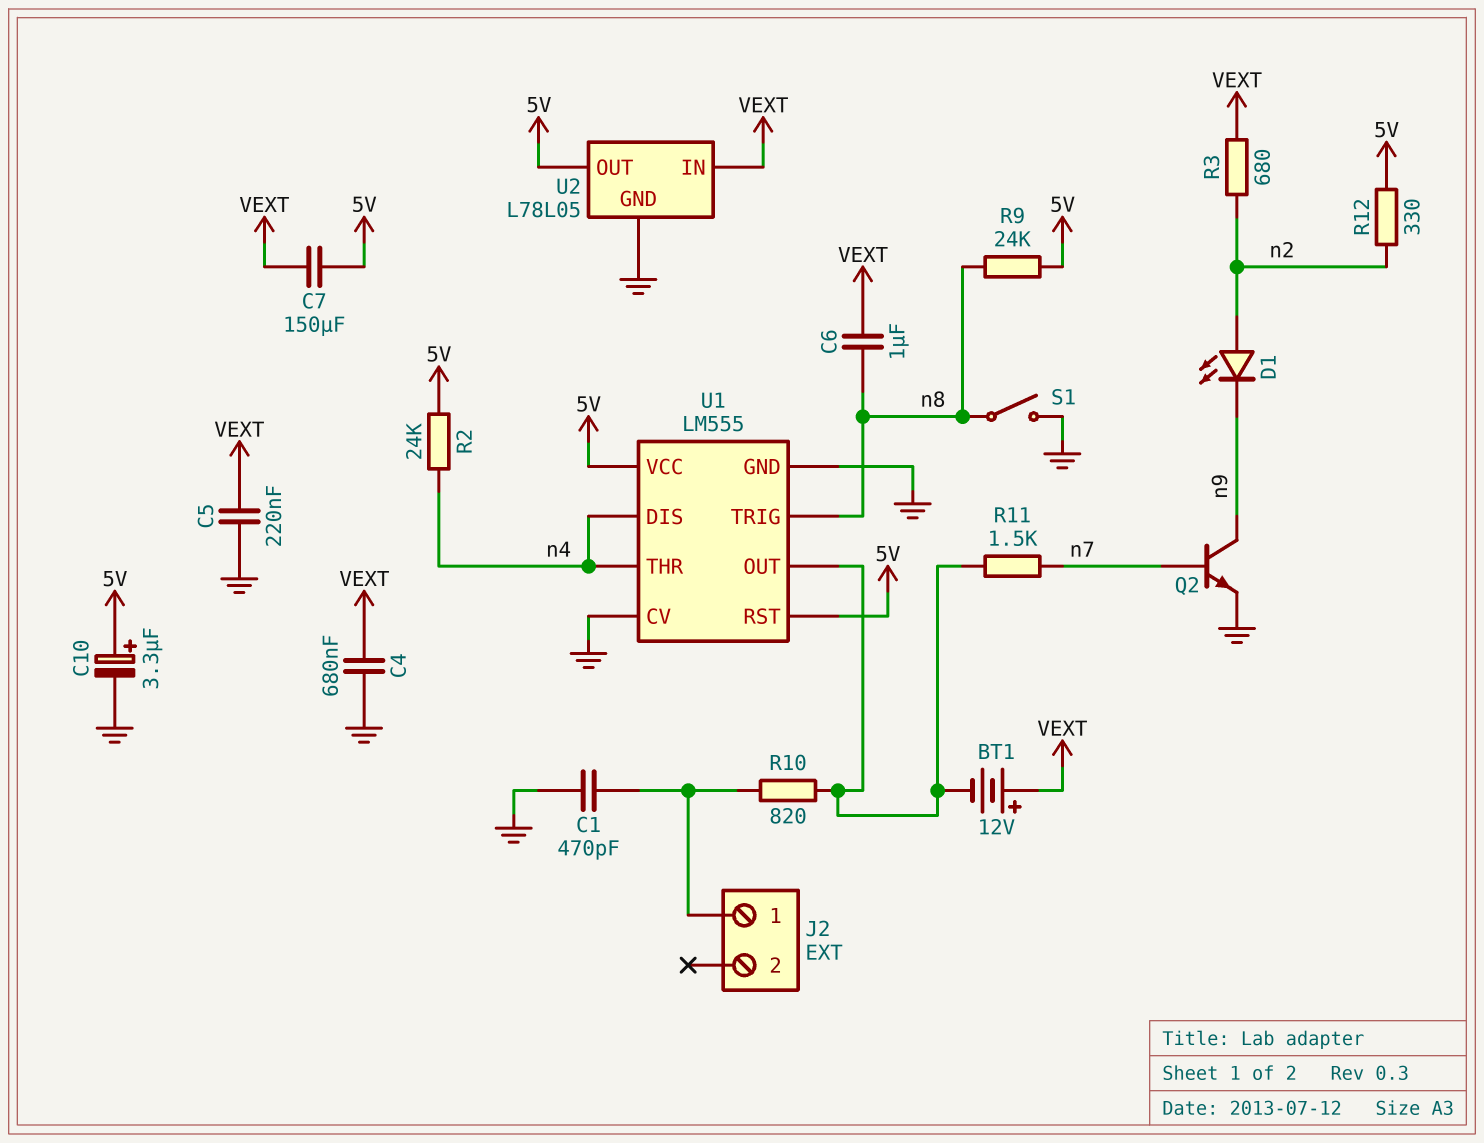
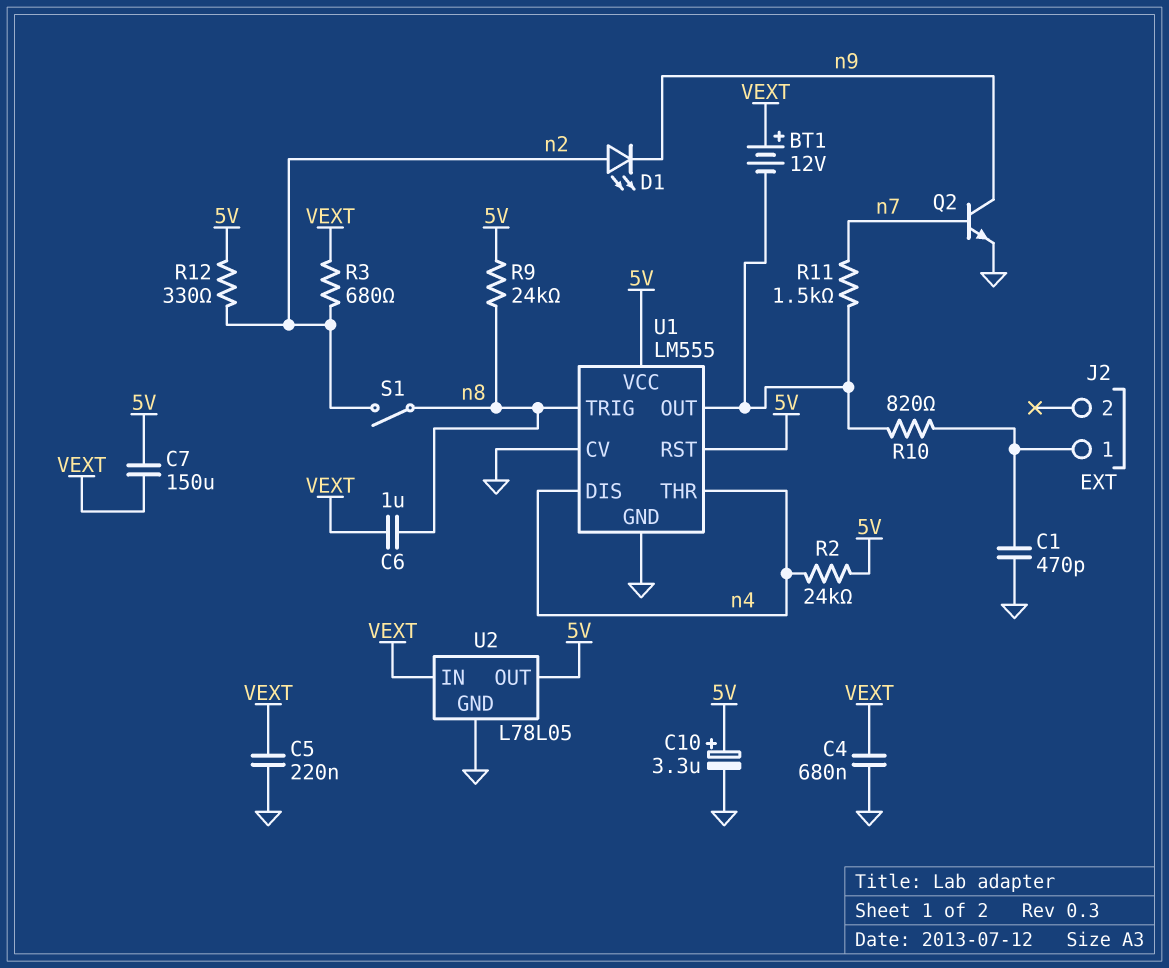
S1: switch (GND, n8) -> switch (n2, n8)

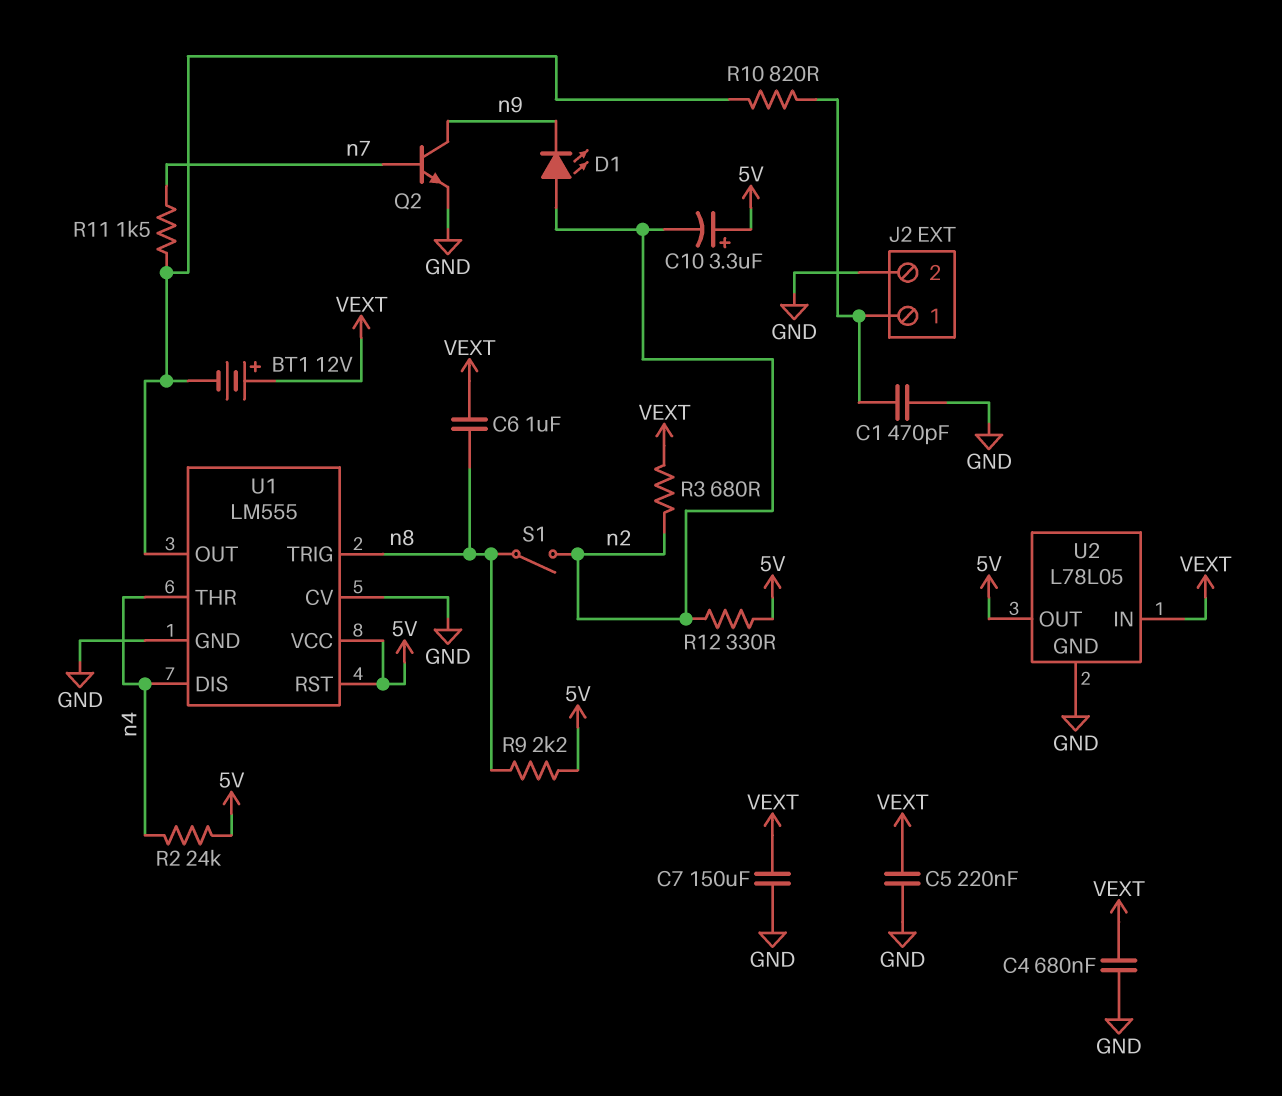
C7: 150uF (5V, VEXT) -> 150uF (GND, VEXT)
C10: 3.3uF (plus 5V, minus GND) -> 3.3uF (plus 5V, minus n2)
J2 pin 2: none -> GND
R9: 24k (5V, n8) -> 2.2k (5V, n8)

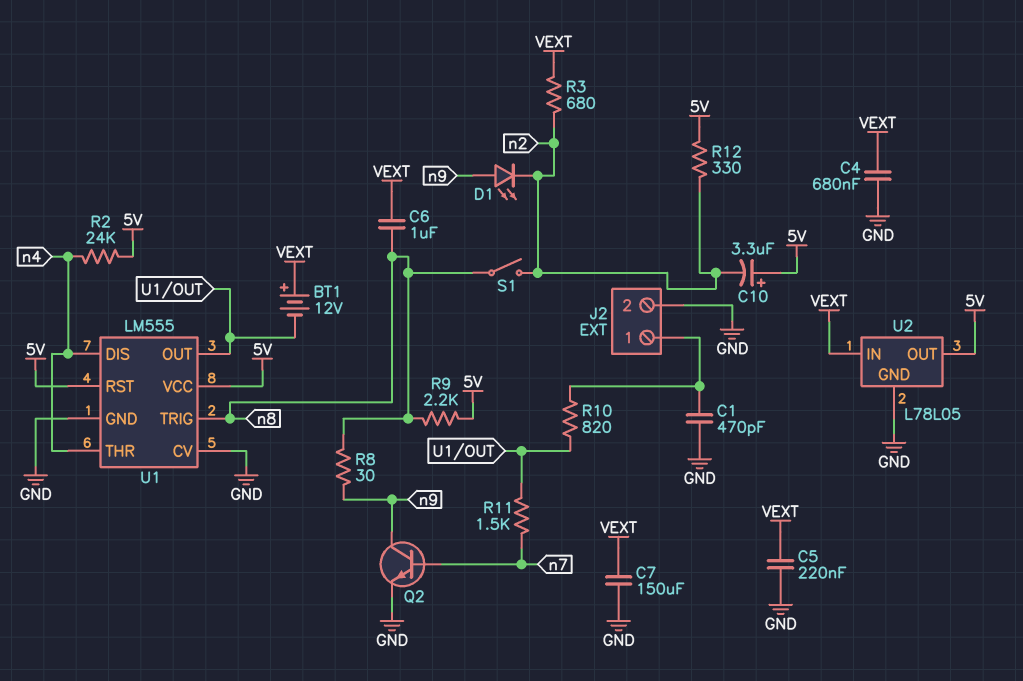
D1: LED (A n2, K n9) -> LED (A n9, K n2)
R8: none -> 30 (n8, n9)

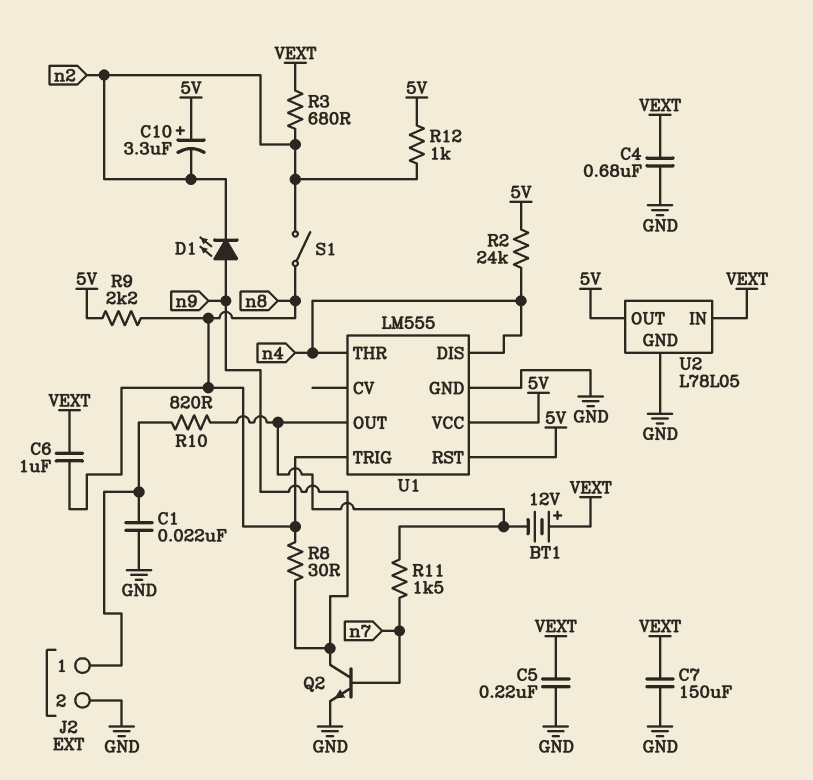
C1: 470pF (GND, J2/1) -> 22nF (GND, J2/1)
R12: 330 (5V, n2) -> 1k (5V, n2)
U1 pin CV: GND -> none

